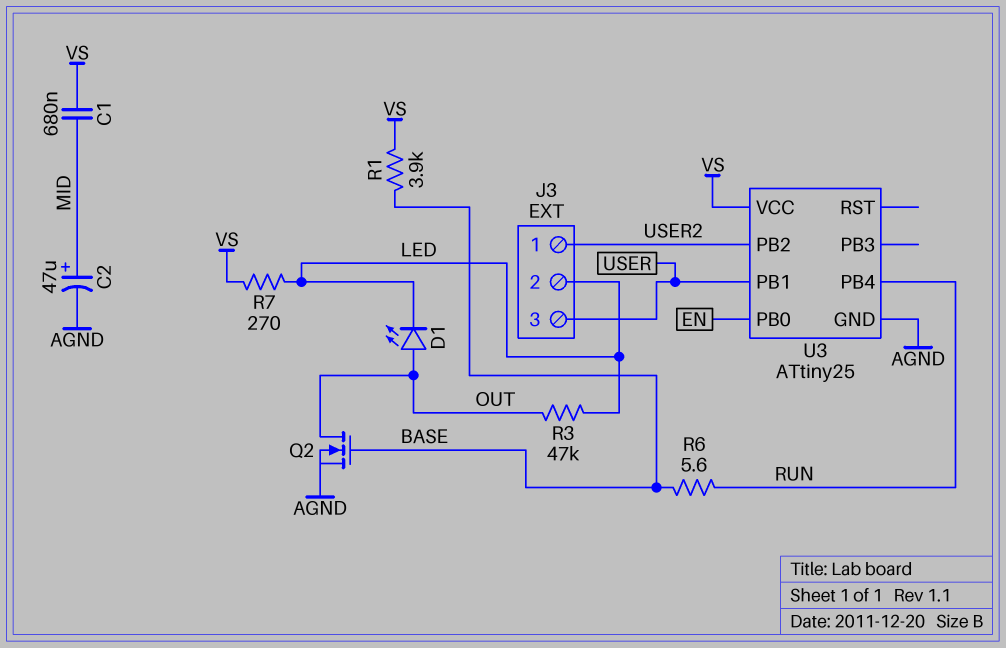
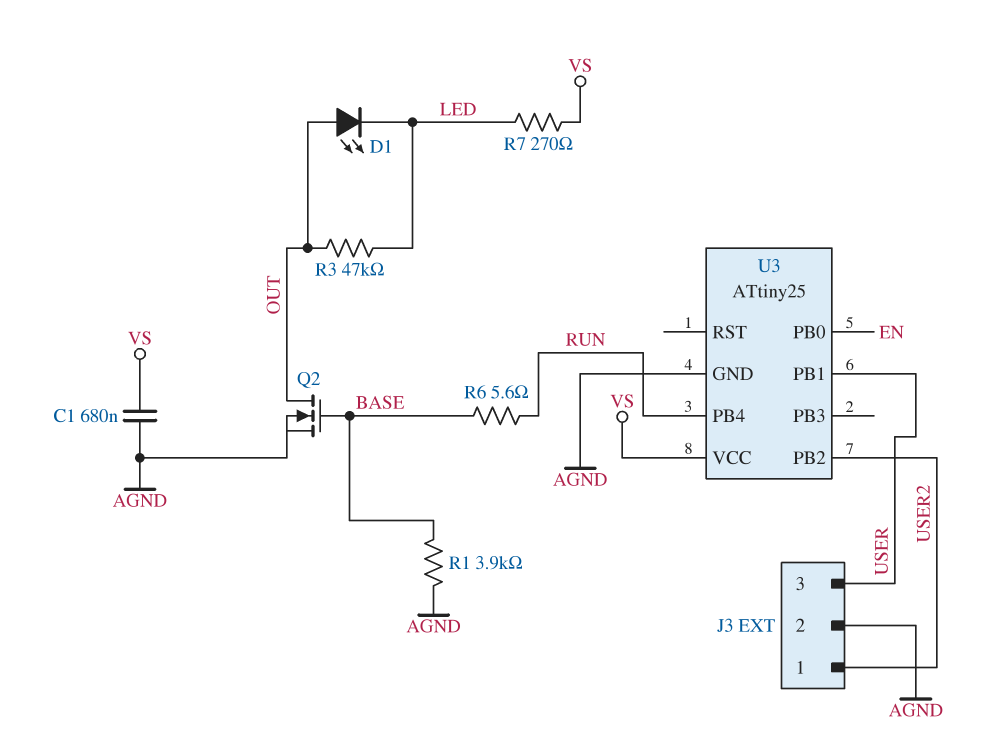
C1: 680nF (MID, VS) -> 680nF (AGND, VS)
C2: 47uF (plus MID, minus AGND) -> none
J3 pin 2: LED -> AGND
R1: 3.9k (BASE, VS) -> 3.9k (AGND, BASE)

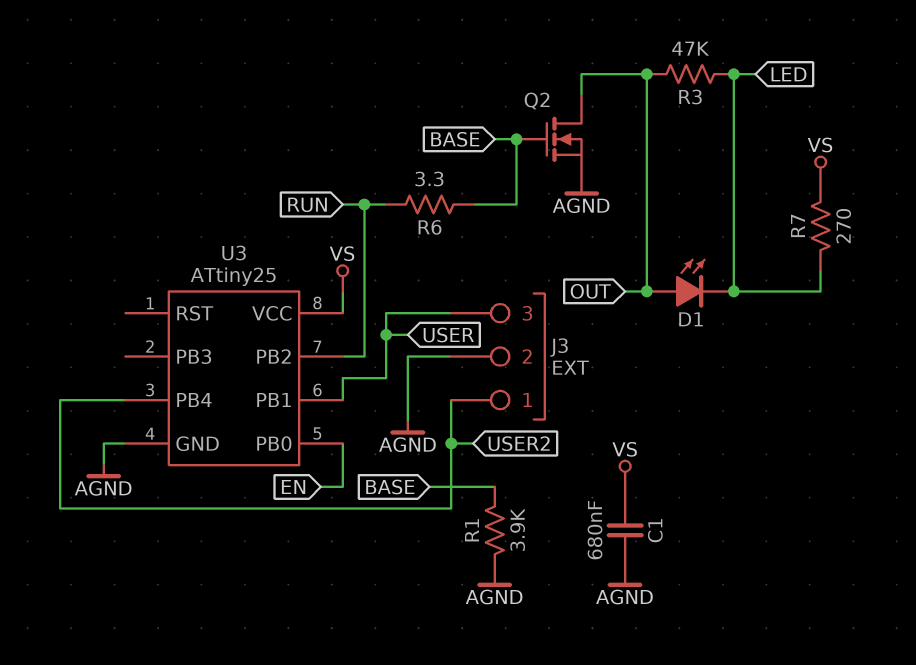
R6: 5.6 (BASE, RUN) -> 3.3 (BASE, RUN)
U3 pin PB2: USER2 -> RUN
U3 pin PB4: RUN -> USER2

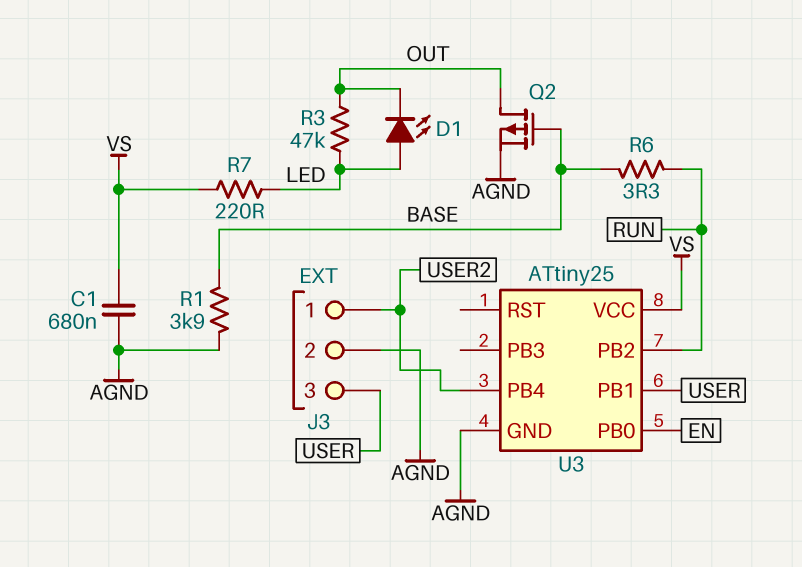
D1: LED (A OUT, K LED) -> LED (A LED, K OUT)
Q2: NMOS (G BASE, D OUT, S AGND) -> PMOS (G BASE, D OUT, S AGND)
R7: 270 (LED, VS) -> 220 (LED, VS)

